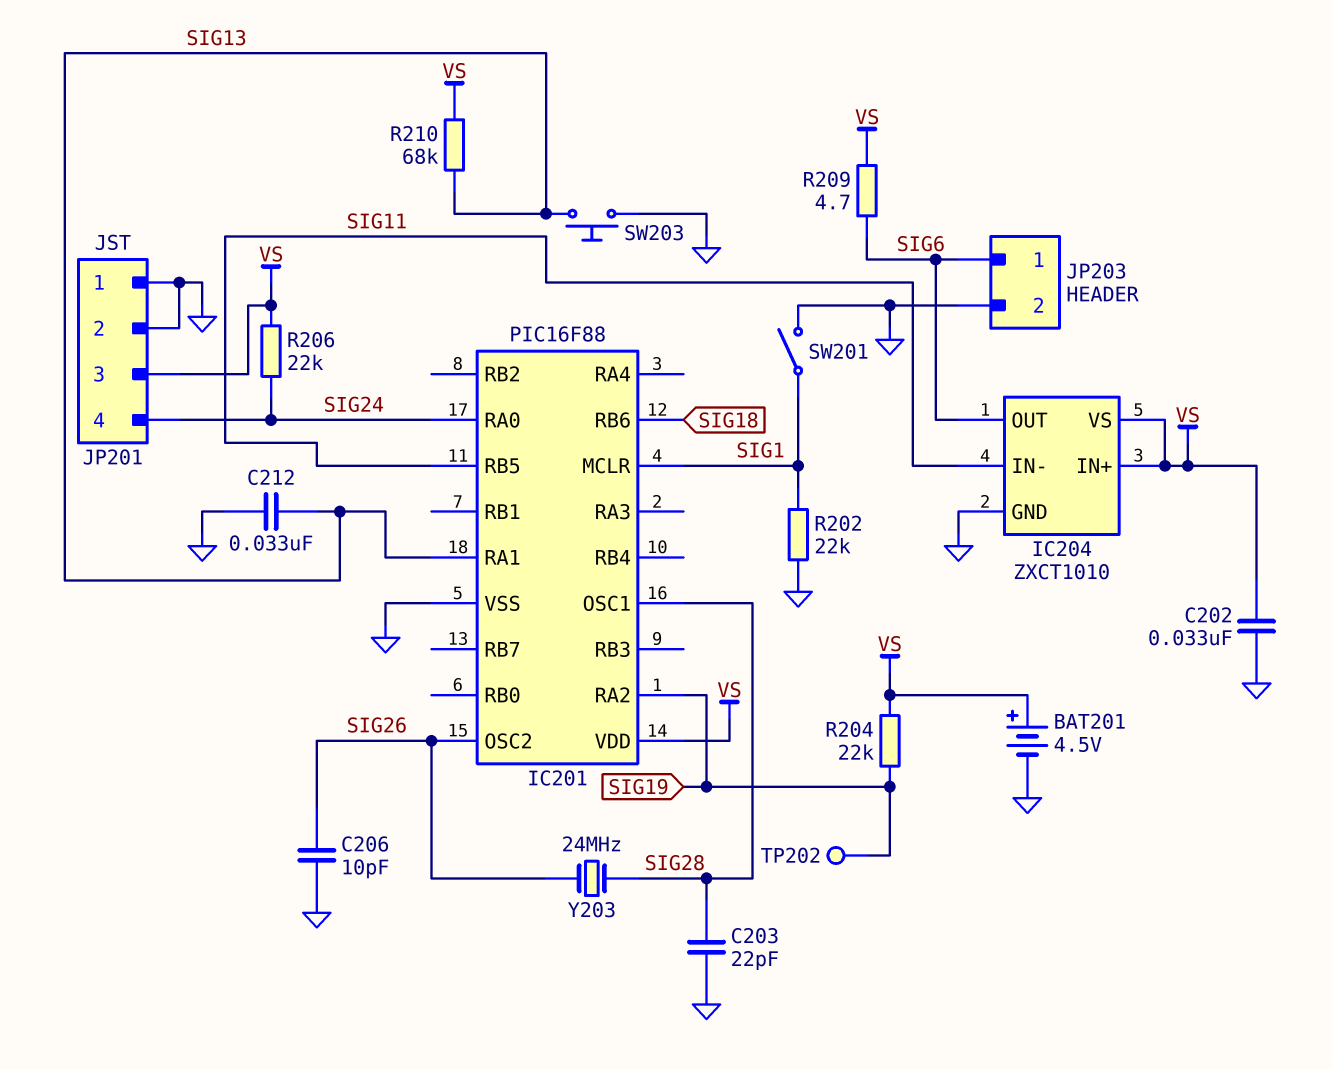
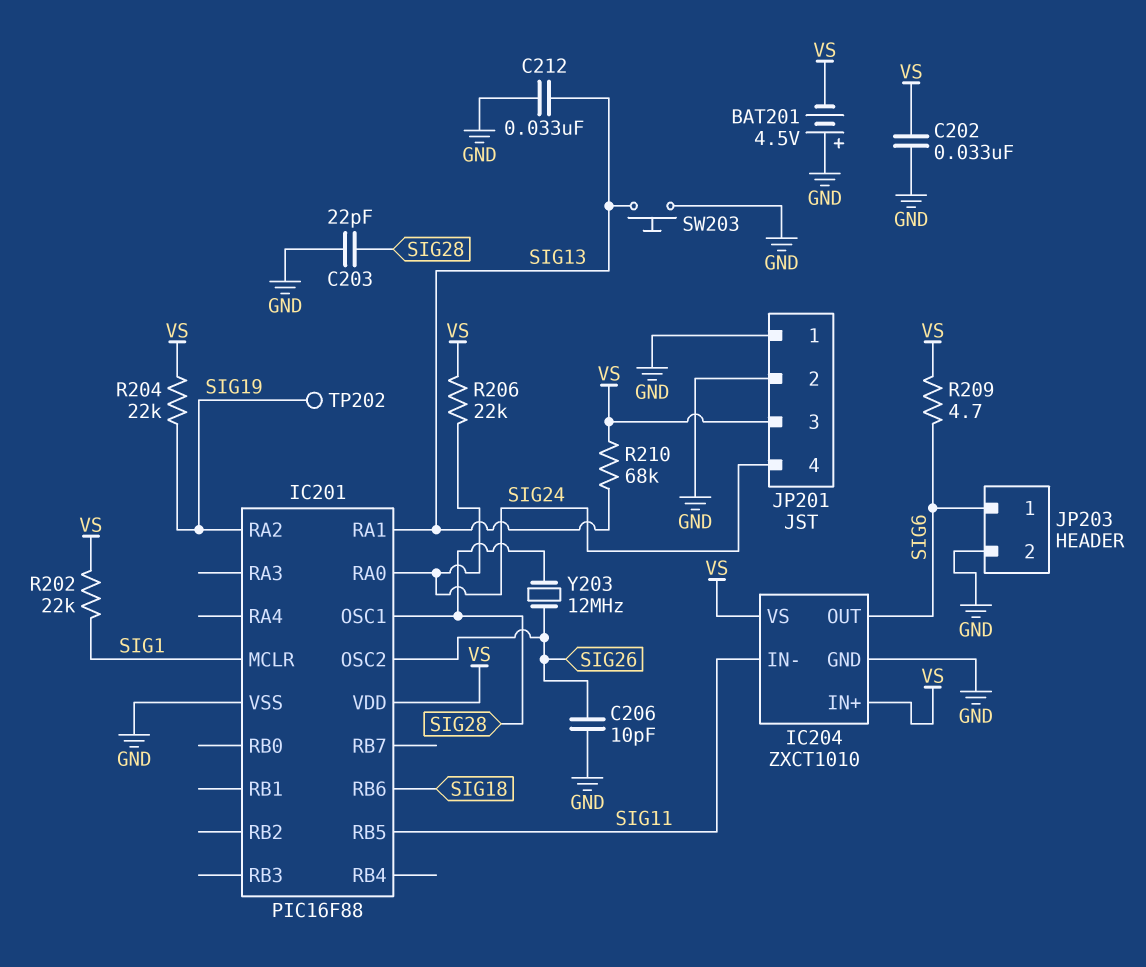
BAT201: 4.5V (plus VS, minus GND) -> 4.5V (plus GND, minus VS)
R202: 22k (GND, SIG1) -> 22k (SIG1, VS)
SW201: switch (GND, SIG1) -> none
Y203: 24MHz (SIG26, SIG28) -> 12MHz (SIG26, SIG28)

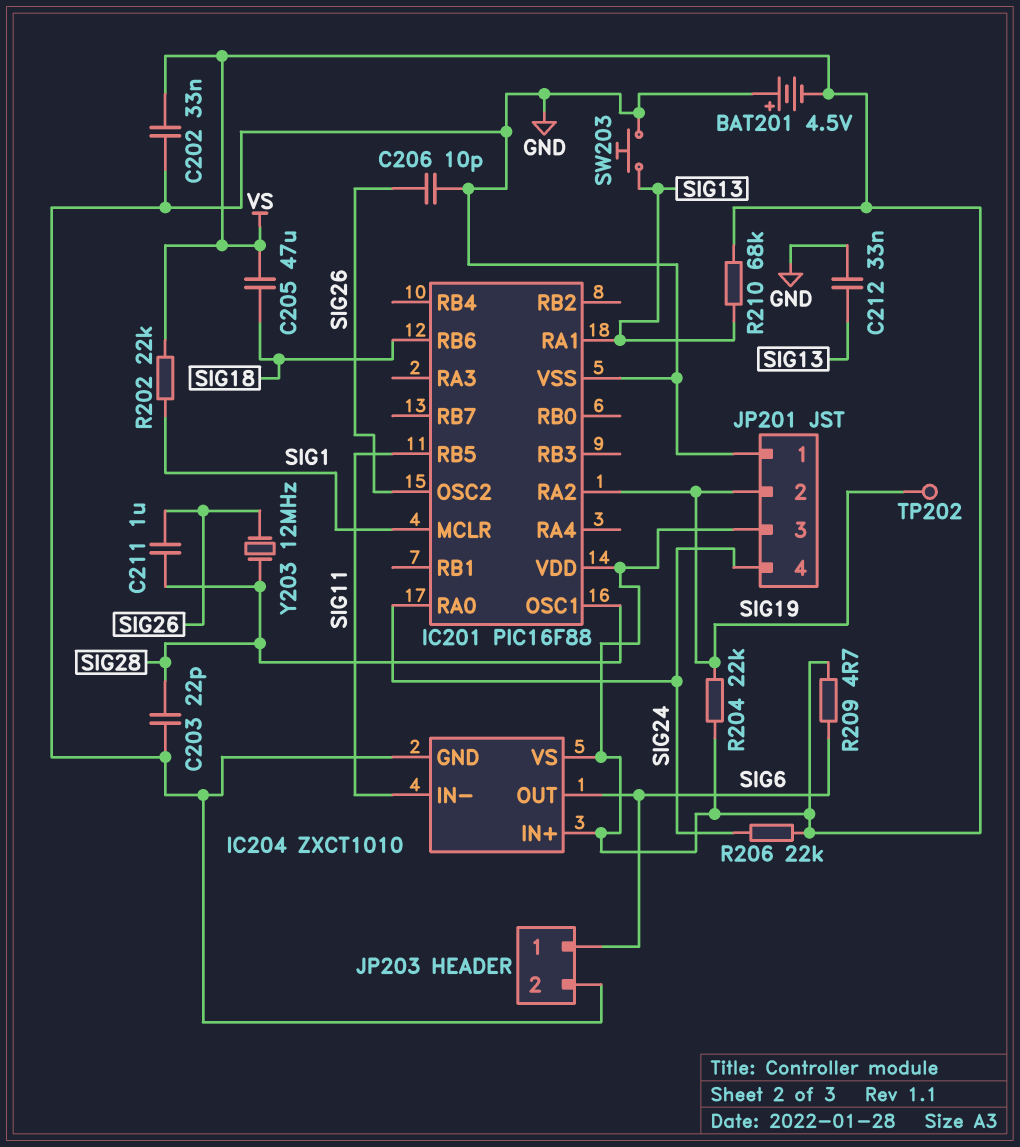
C205: none -> 47uF (SIG18, VS)
C211: none -> 1uF (SIG26, SIG28)
JP201 pin 2: GND -> SIG19

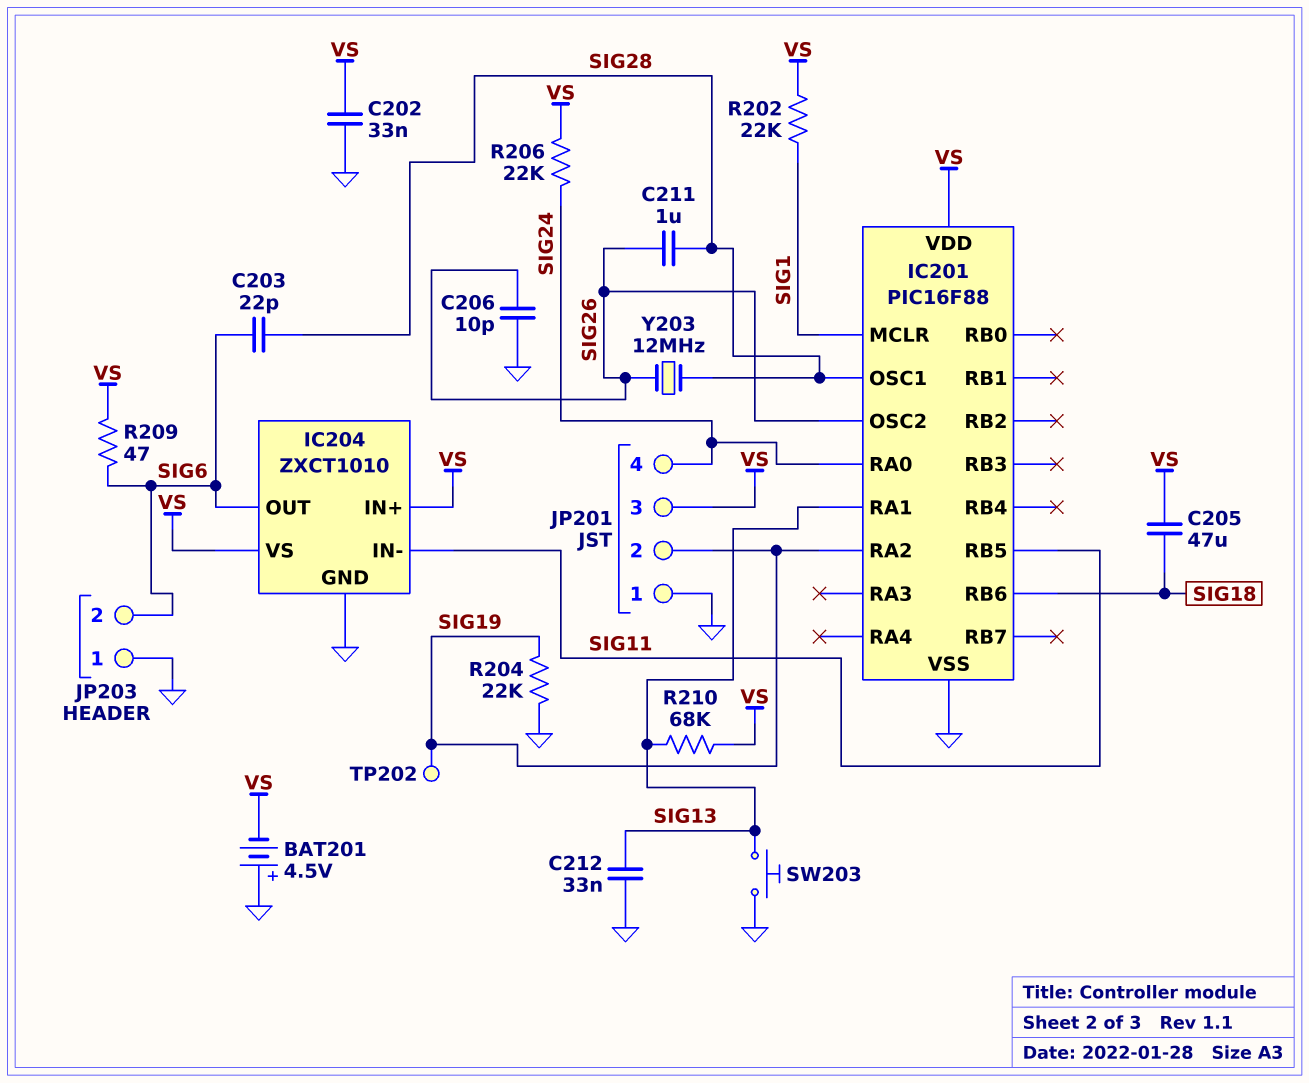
C203: 22pF (GND, SIG28) -> 22pF (SIG6, SIG28)
JP203 pin 1: SIG6 -> GND
JP203 pin 2: GND -> SIG6
R204: 22k (SIG19, VS) -> 22k (GND, SIG19)
R209: 4.7 (SIG6, VS) -> 47 (SIG6, VS)

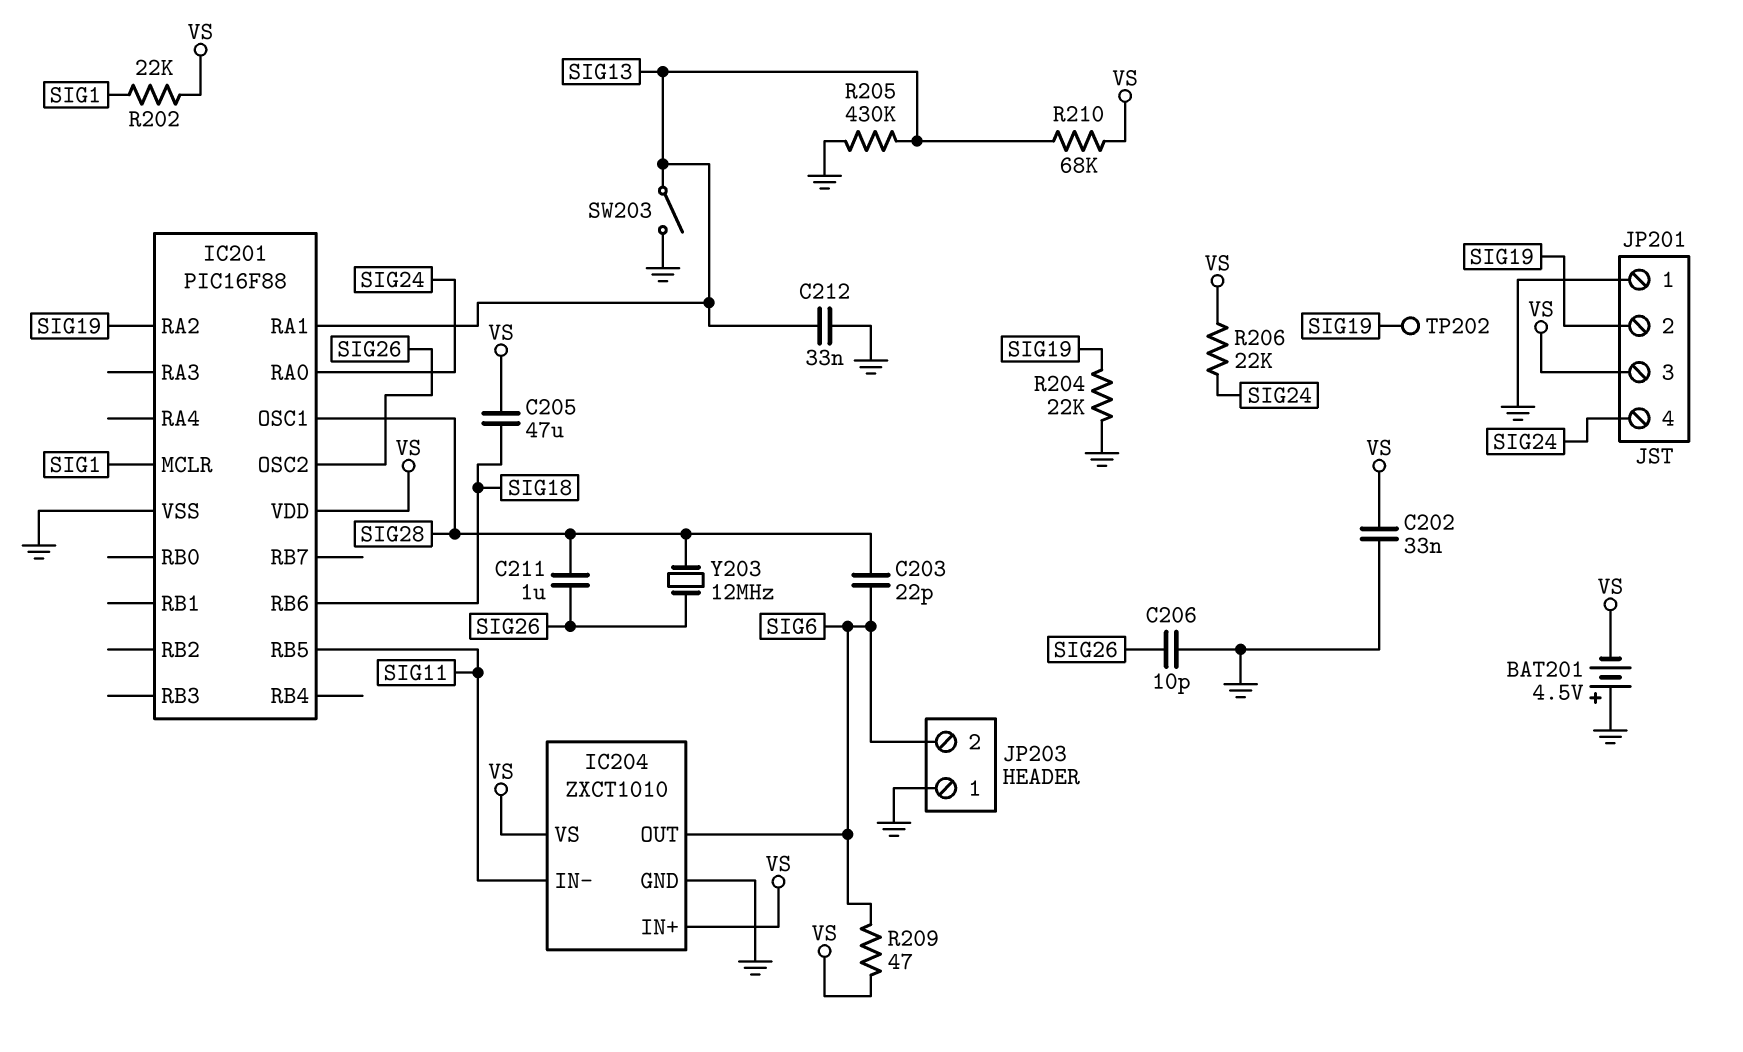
R205: none -> 430k (GND, SIG13)
SW203: button (GND, SIG13) -> switch (GND, SIG13)

